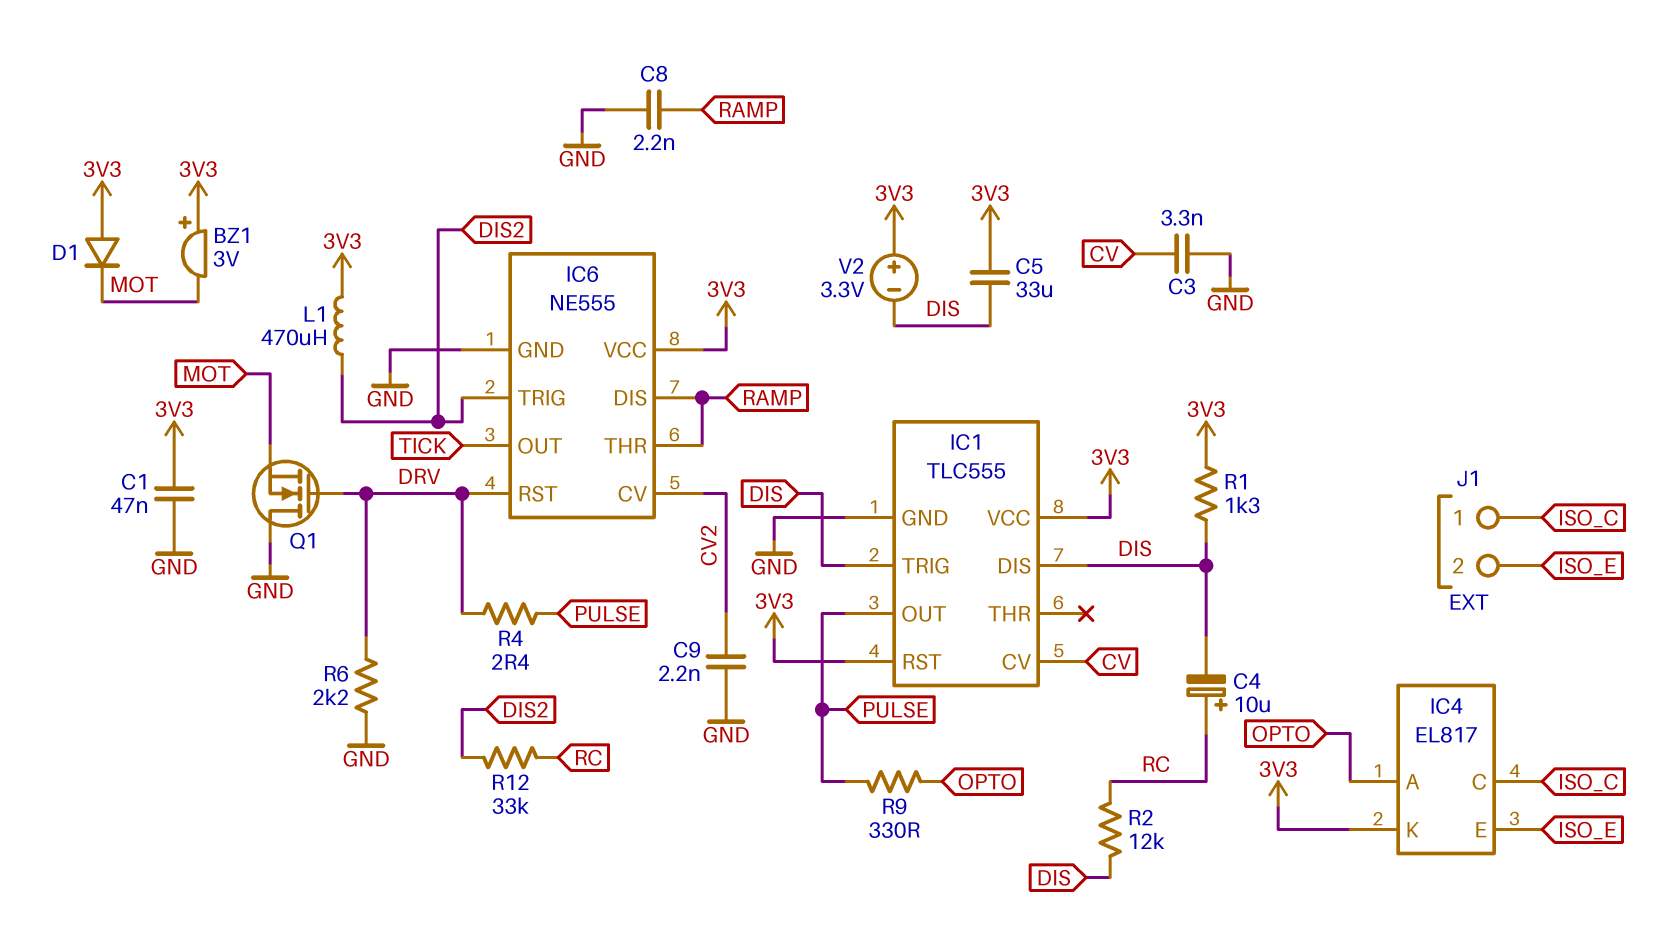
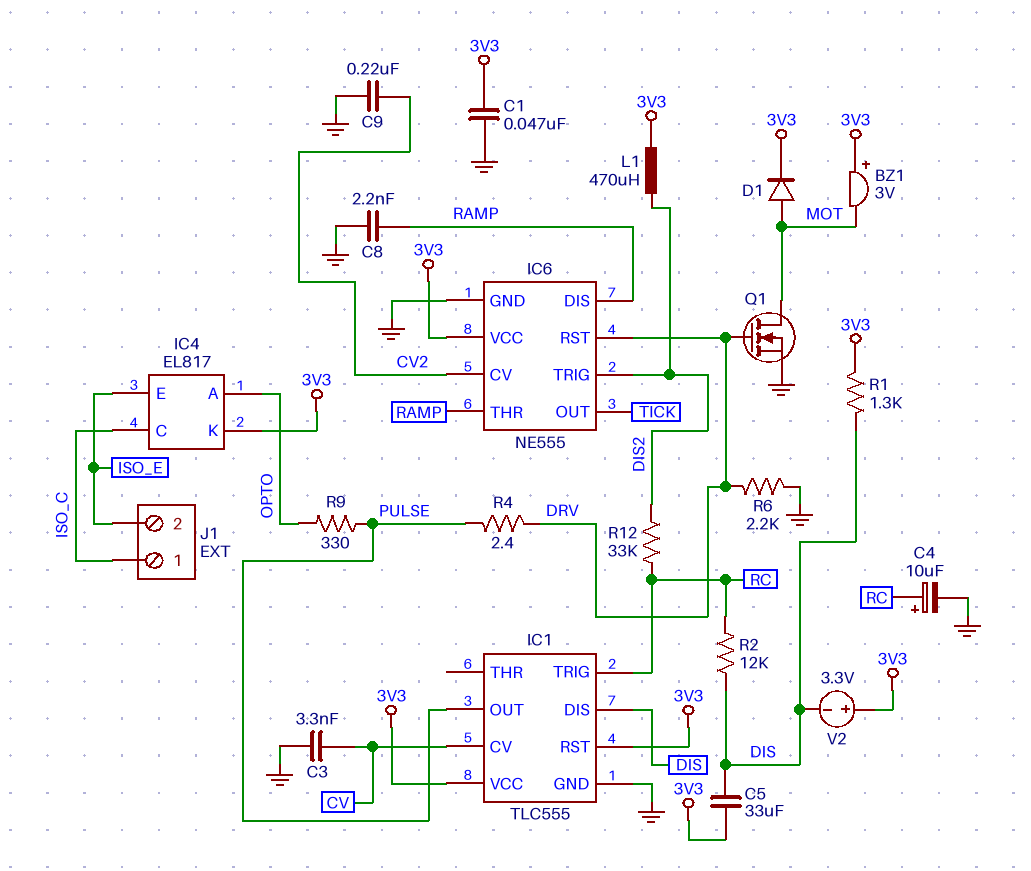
C4: 10uF (plus RC, minus DIS) -> 10uF (plus RC, minus GND)
C9: 2.2nF (CV2, GND) -> 220nF (CV2, GND)
D1: diode (A 3V3, K MOT) -> diode (A MOT, K 3V3)
IC1 pin TRIG: DIS -> RC
Q1: NMOS (G DRV, D GND, S MOT) -> NMOS (G DRV, D MOT, S GND)

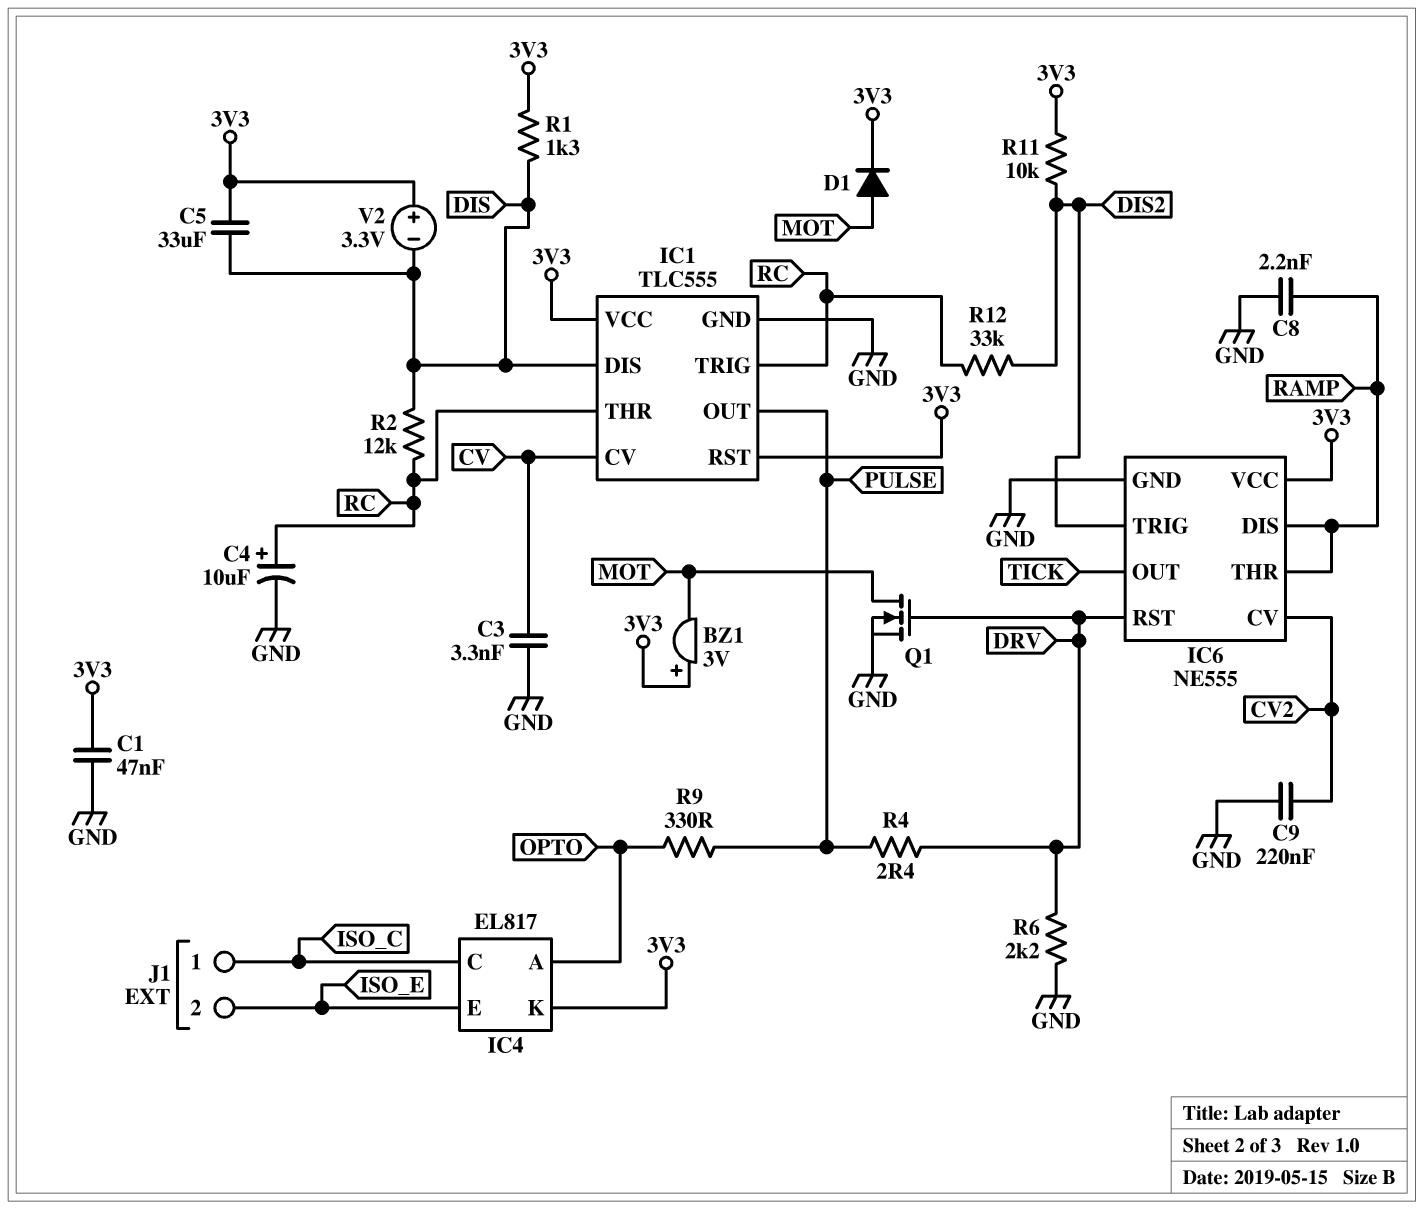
IC1 pin THR: none -> RC
L1: 470uH (3V3, DIS2) -> none
R11: none -> 10k (3V3, DIS2)

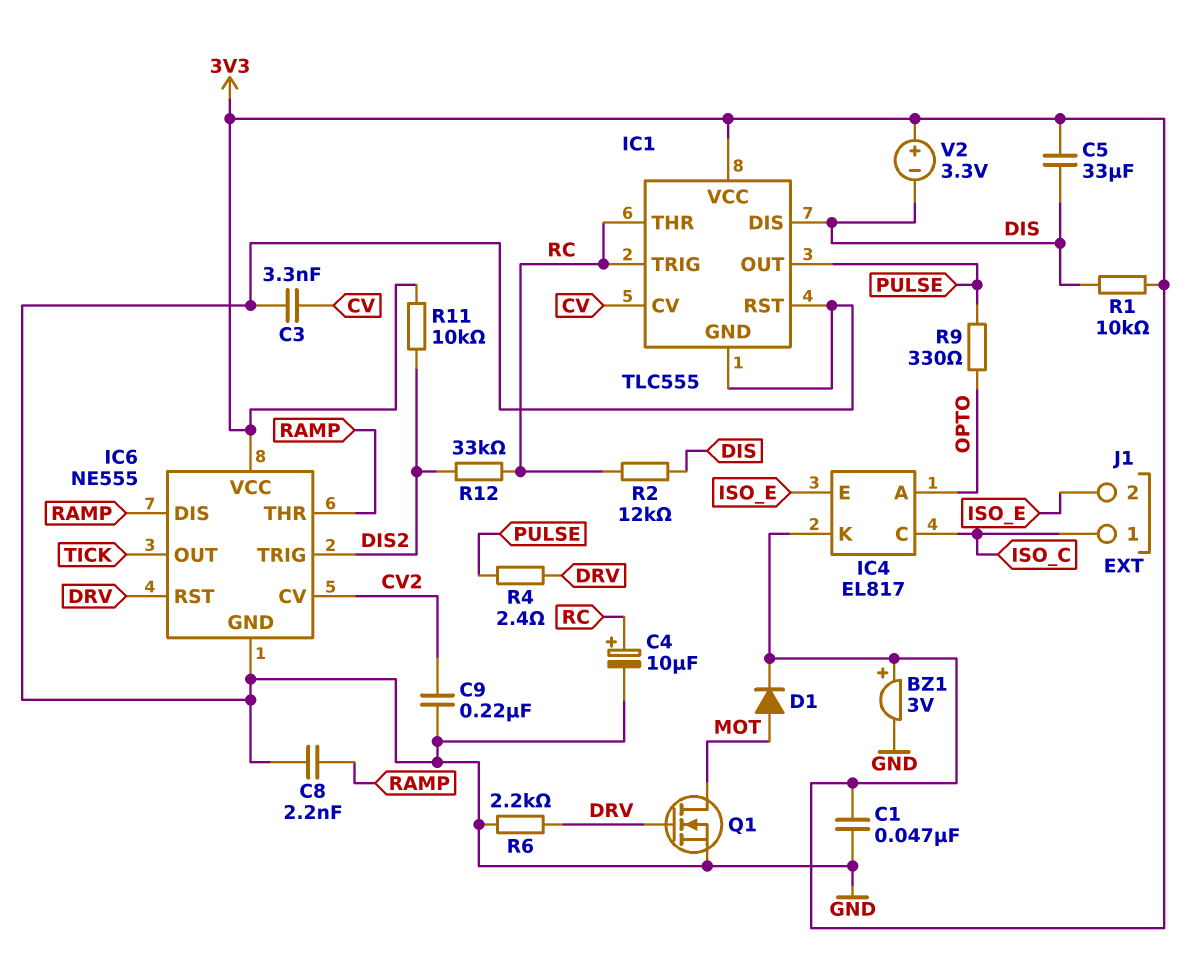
BZ1: buzzer 3V (plus 3V3, minus MOT) -> buzzer 3V (plus 3V3, minus GND)
IC1 pin RST: 3V3 -> GND
R1: 1.3k (3V3, DIS) -> 10k (3V3, DIS)

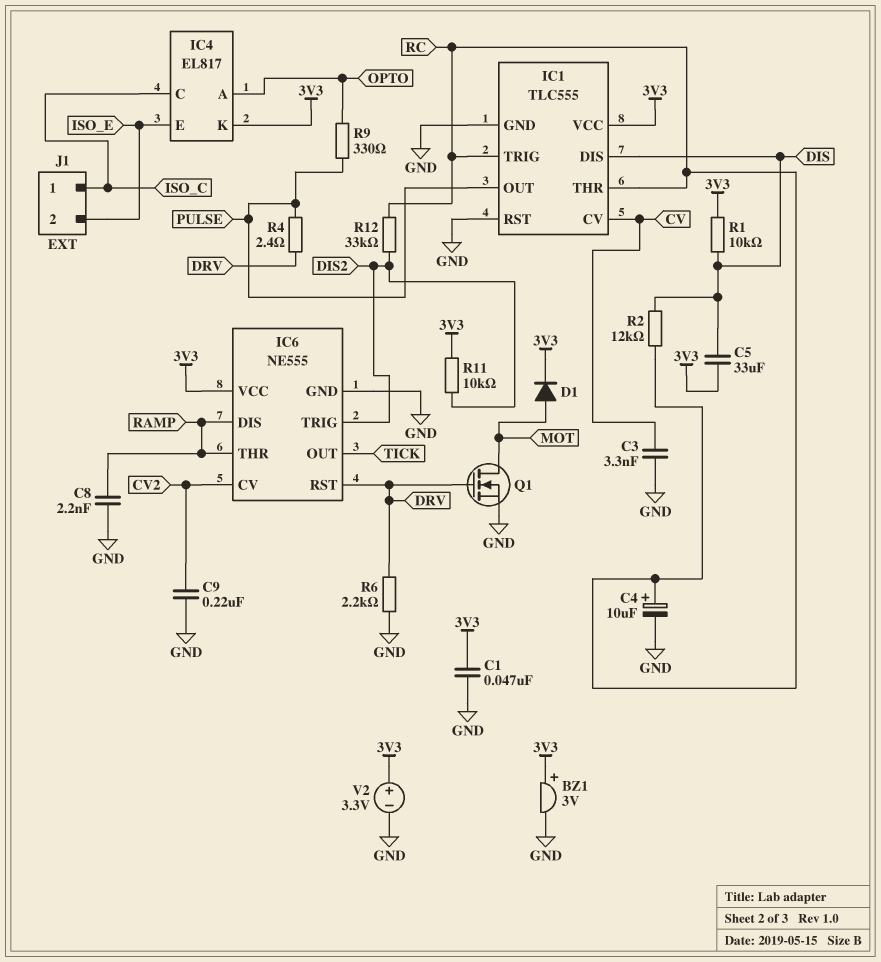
V2: 3.3V (plus 3V3, minus DIS) -> 3.3V (plus 3V3, minus GND)

